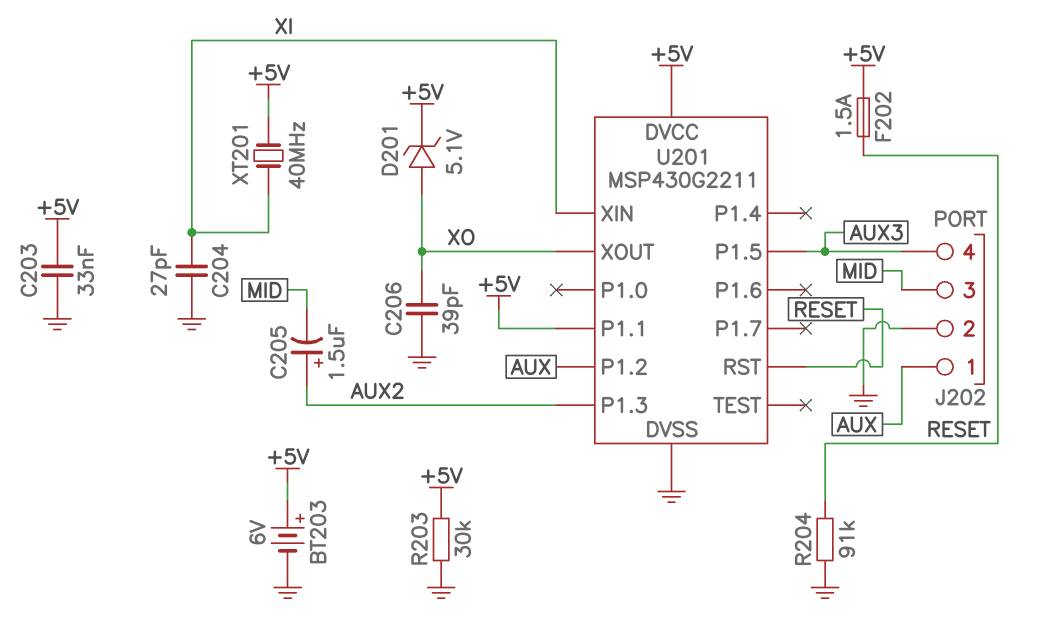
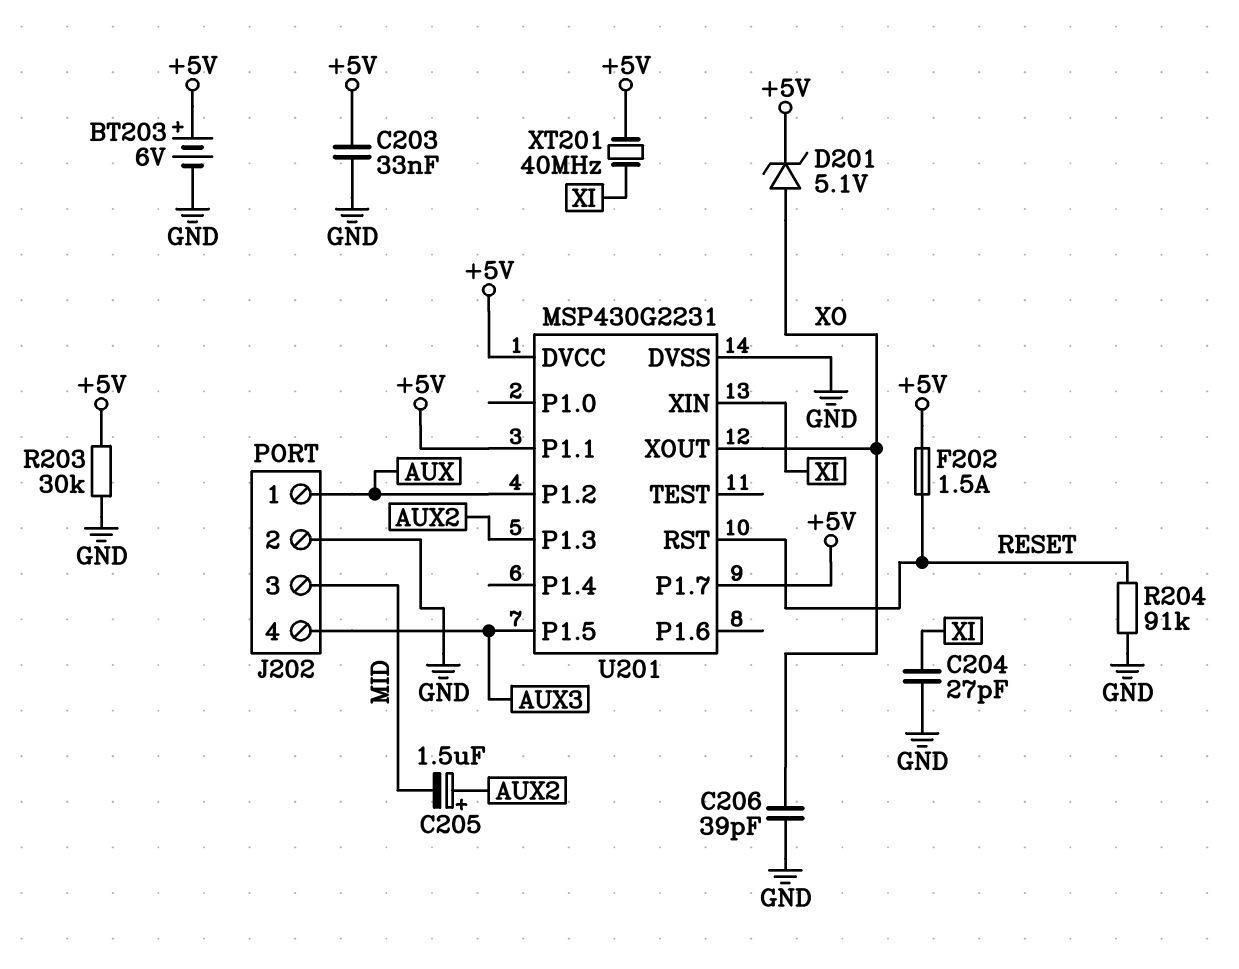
U201: MSP430G2211 -> MSP430G2231
U201 pin P1.7: none -> +5V

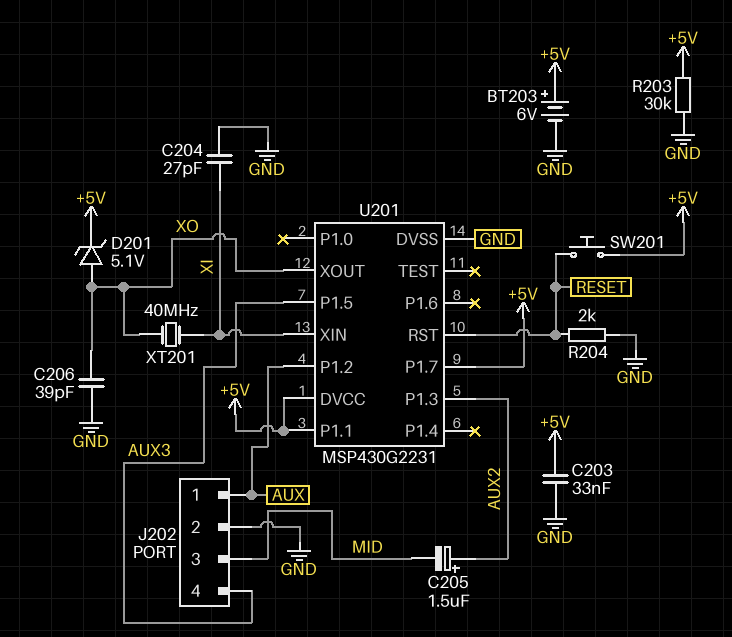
F202: 1.5A (+5V, RESET) -> none
R204: 91k (GND, RESET) -> 2k (GND, RESET)
SW201: none -> button (+5V, RESET)
XT201: 40MHz (+5V, XI) -> 40MHz (XI, XO)

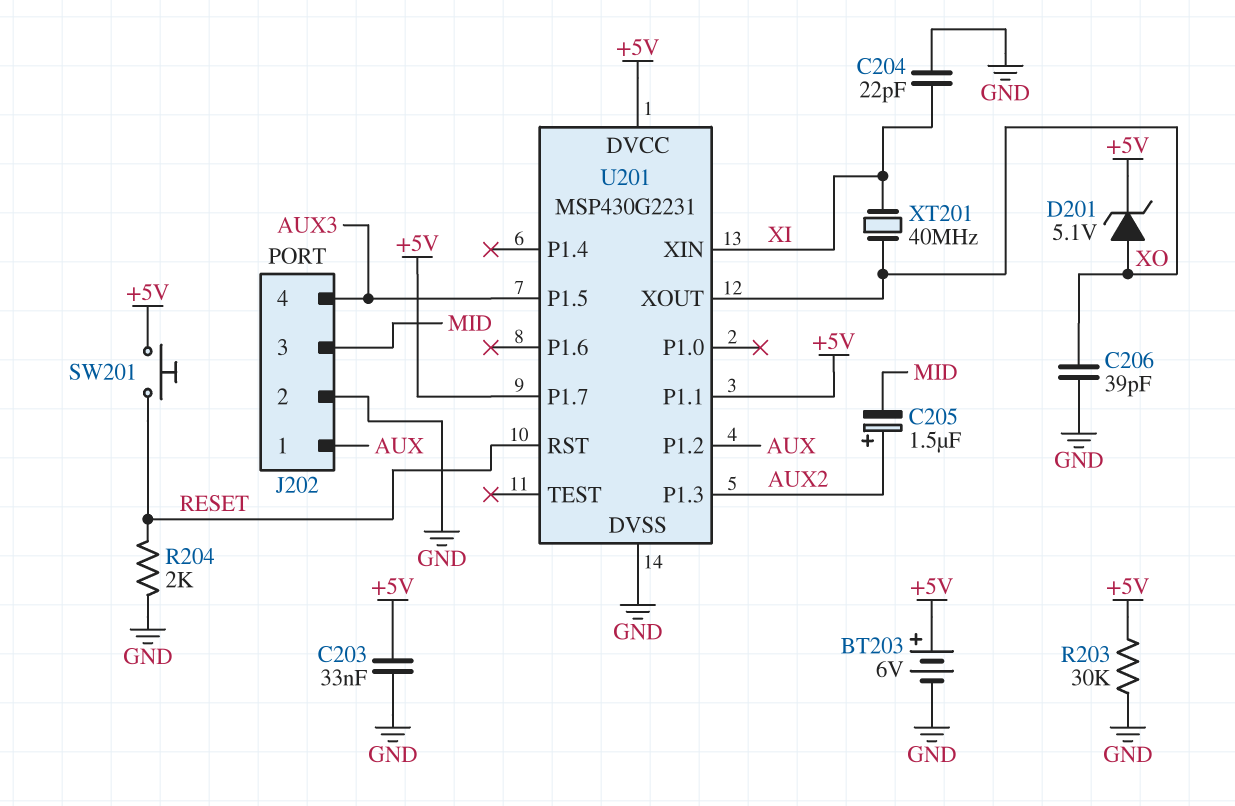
C204: 27pF (GND, XI) -> 22pF (GND, XI)

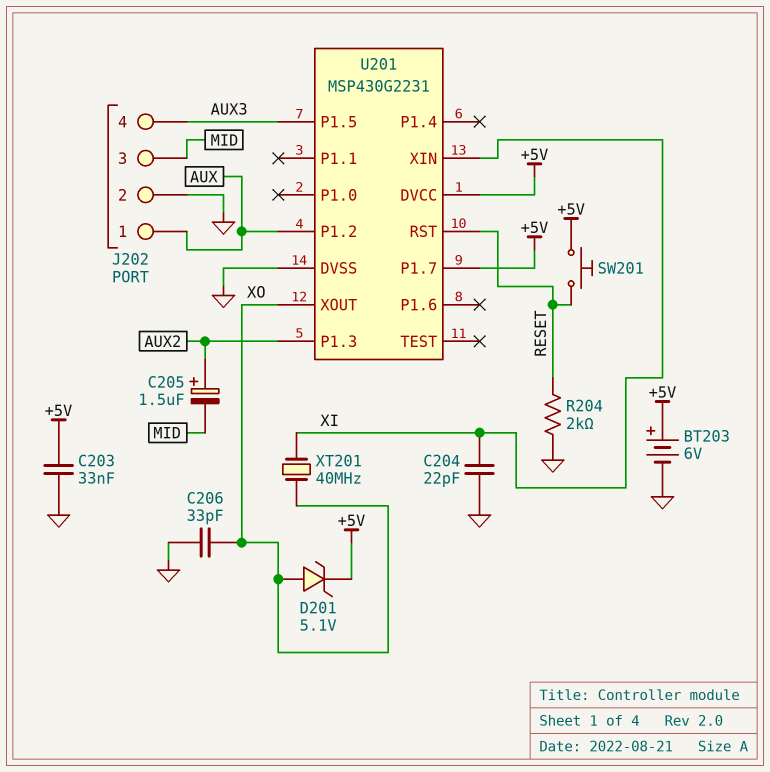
C206: 39pF (GND, XO) -> 33pF (GND, XO)
R203: 30k (+5V, GND) -> none
U201 pin P1.1: +5V -> none

